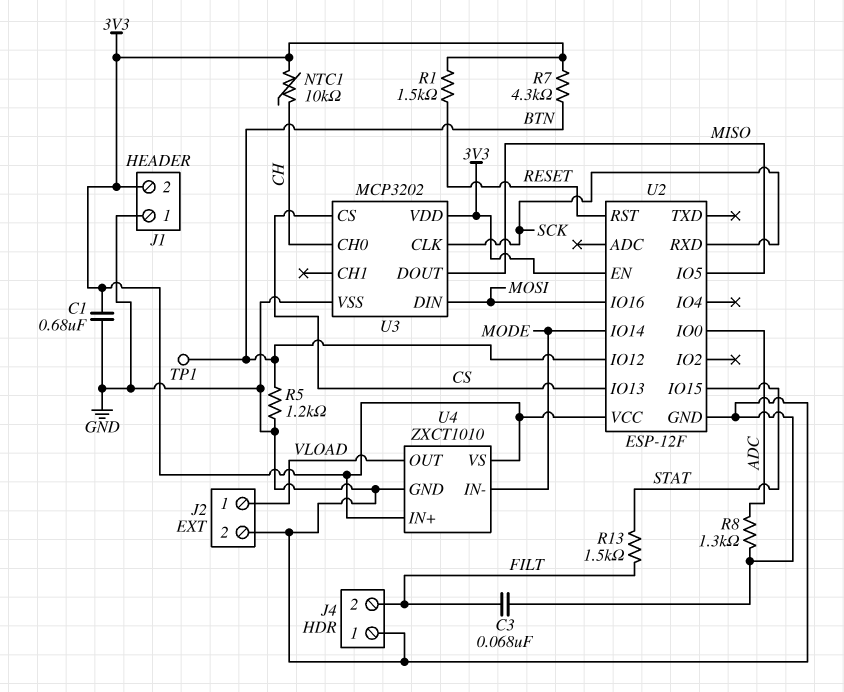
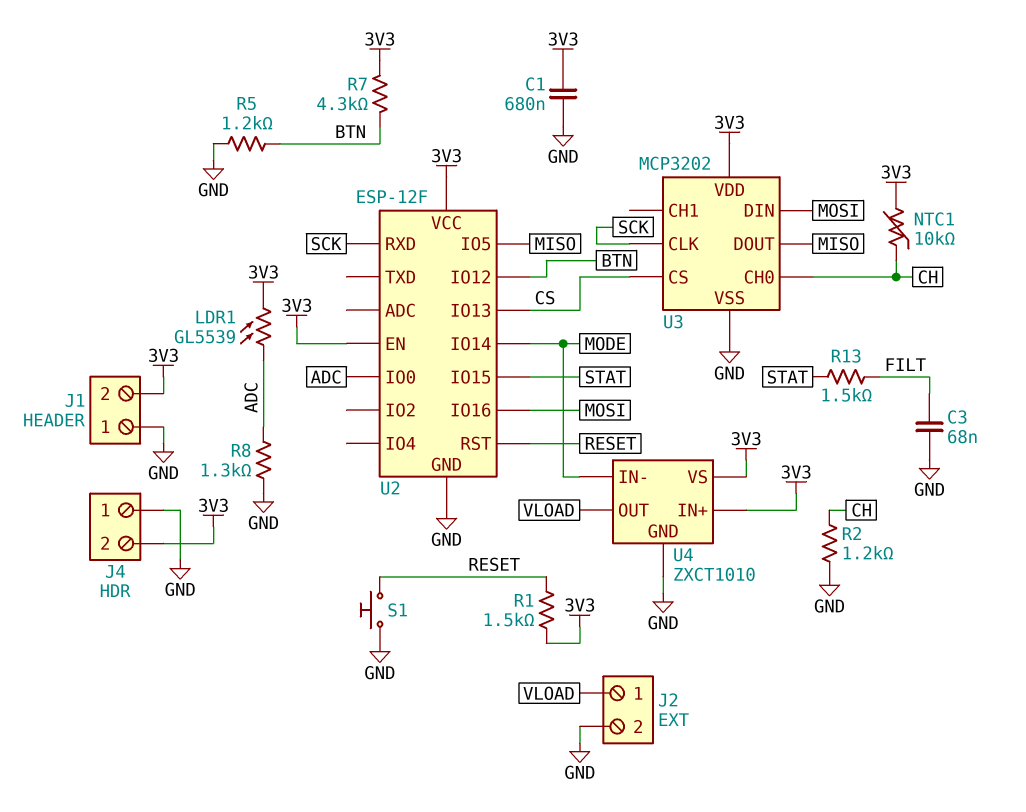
J4 pin 2: FILT -> 3V3
LDR1: none -> GL5539 (3V3, ADC)
R2: none -> 1.2k (CH, GND)
S1: none -> button (GND, RESET)
TP1: test point (BTN) -> none

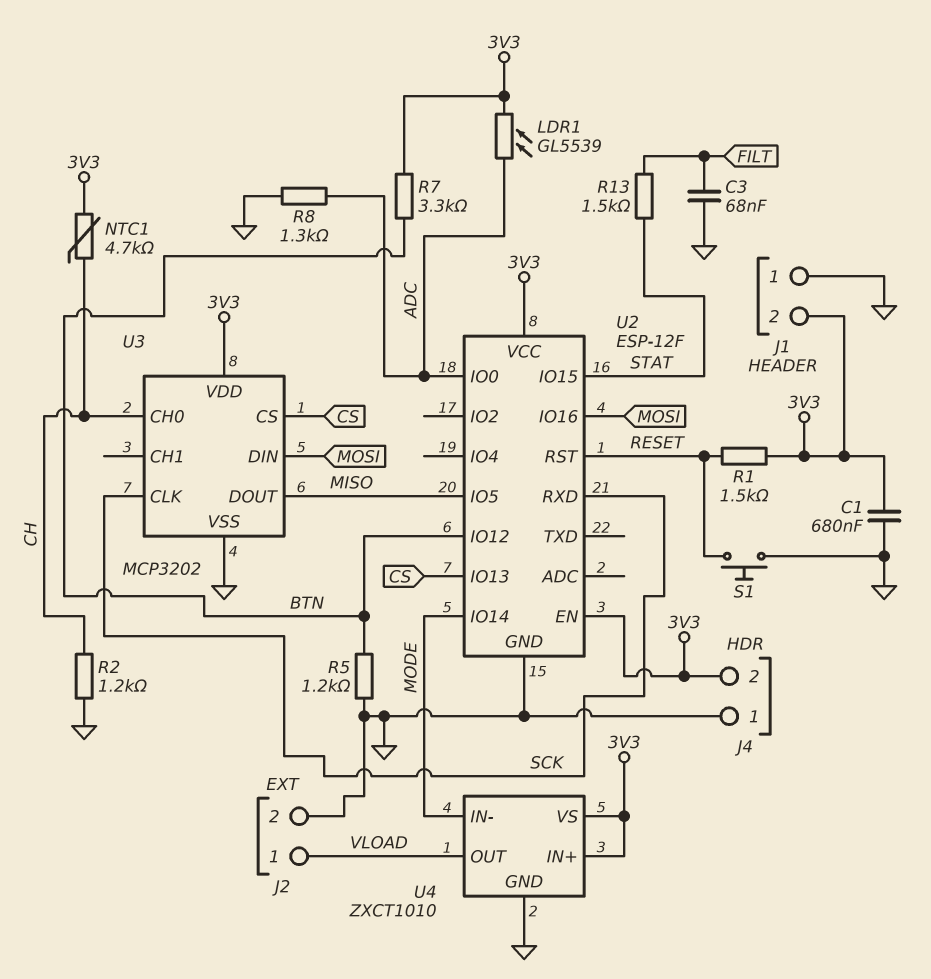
NTC1: 10k (3V3, CH) -> 4.7k (3V3, CH)
R7: 4.3k (3V3, BTN) -> 3.3k (3V3, BTN)

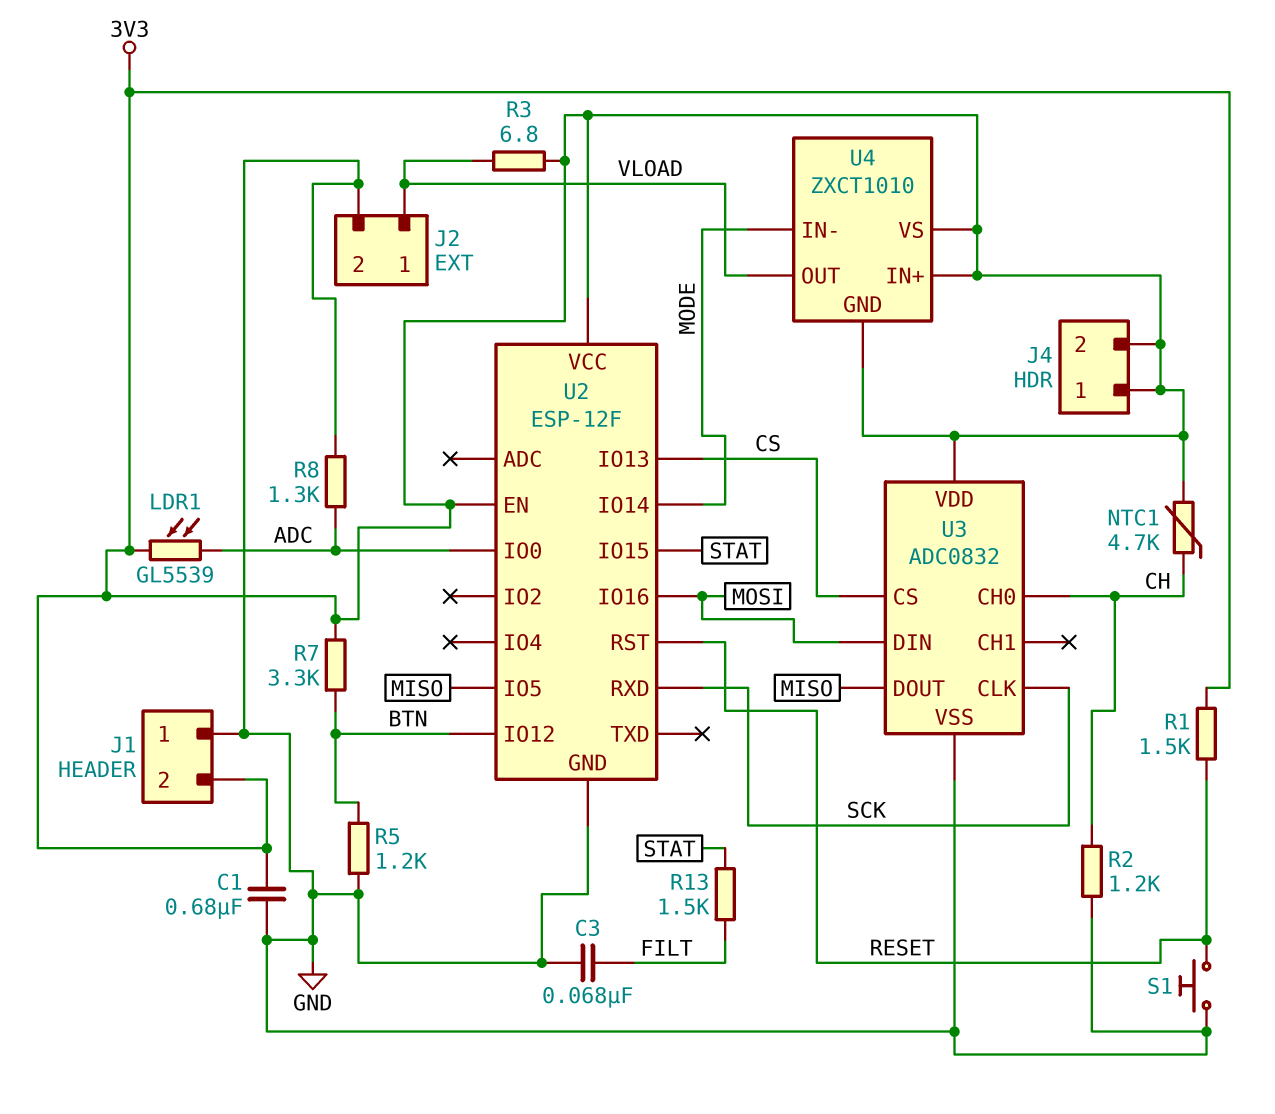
J4 pin 1: GND -> 3V3
R3: none -> 6.8 (3V3, VLOAD)
U3: MCP3202 -> ADC0832
U4 pin GND: GND -> 3V3

